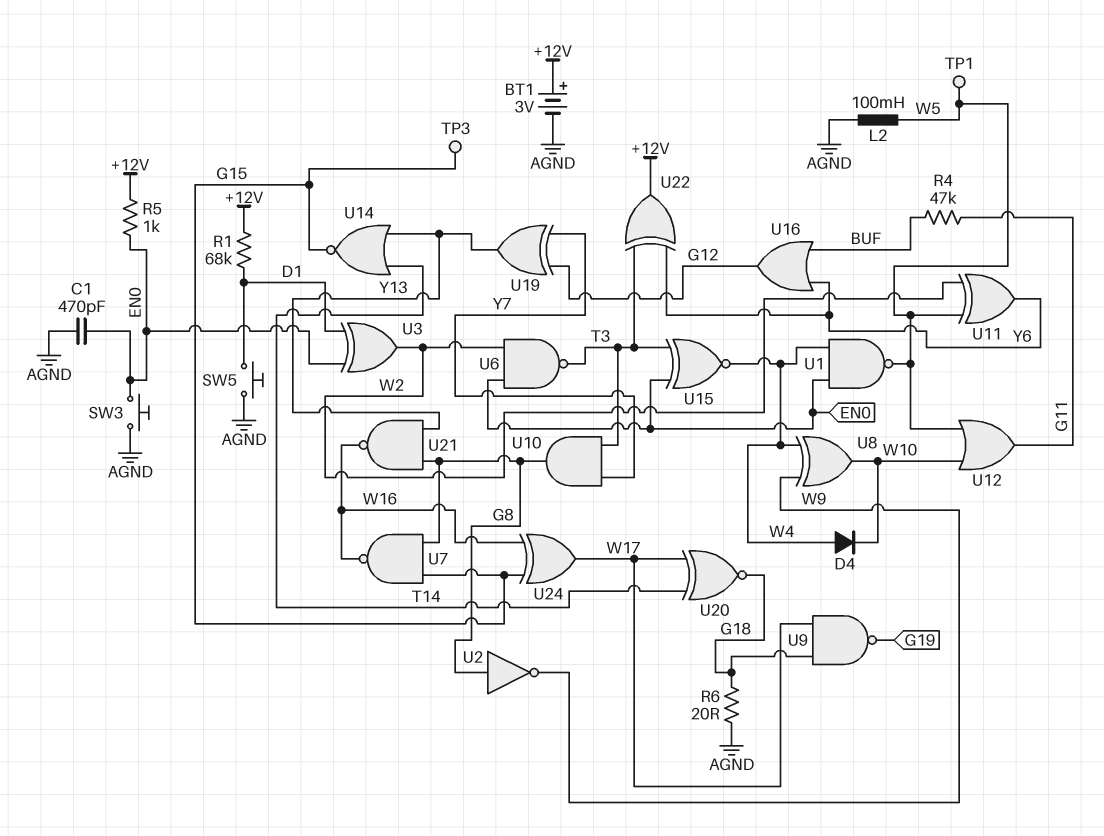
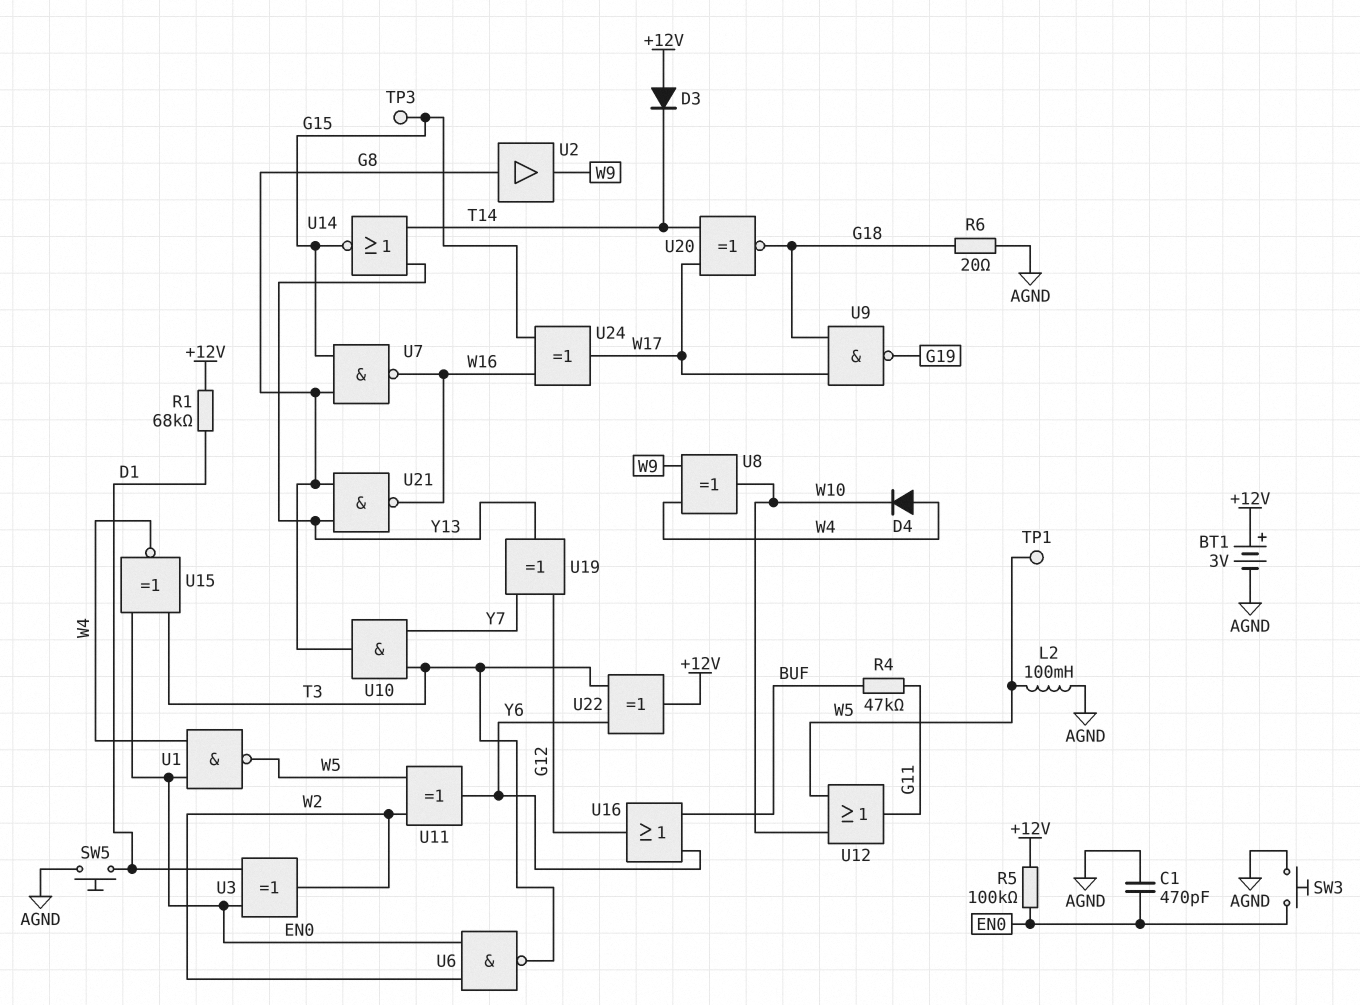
D3: none -> diode (A +12V, K T14)
R5: 1k (+12V, EN0) -> 100k (+12V, EN0)
U2: NOT (in G8, out W9) -> buffer (in G8, out W9)

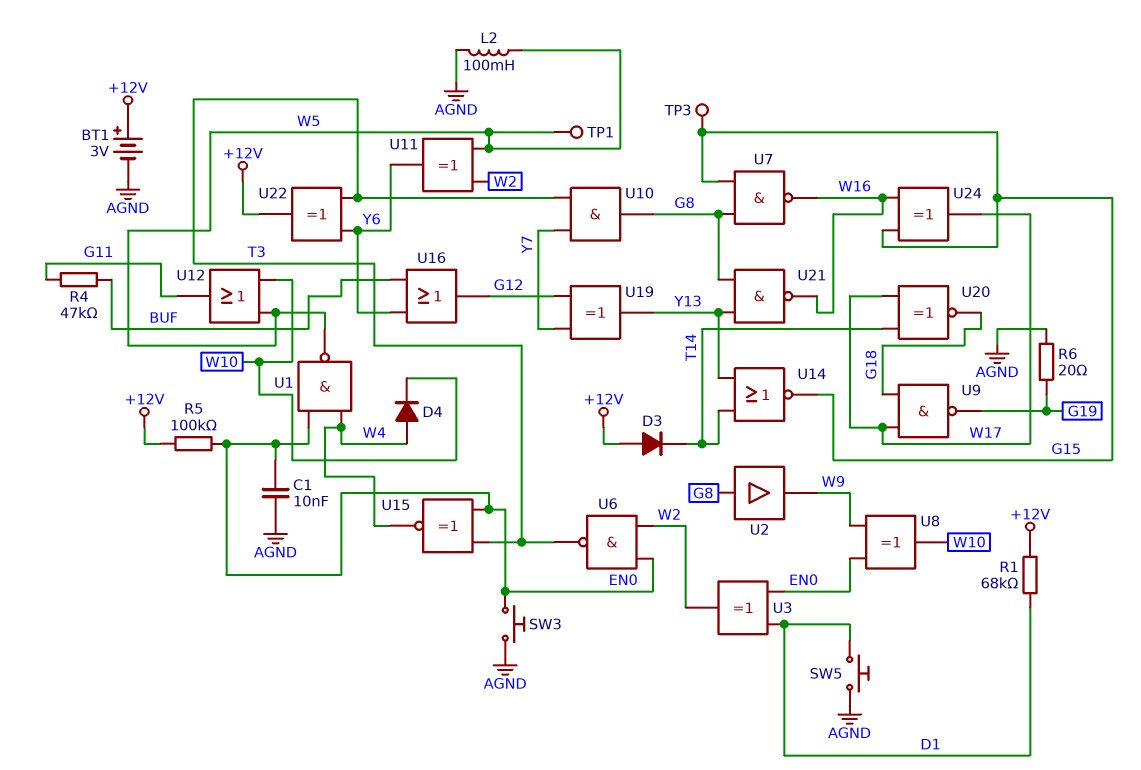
C1: 470pF (AGND, EN0) -> 10nF (AGND, EN0)
R6: 20 (AGND, G18) -> 20 (AGND, G19)
U8: XOR (in W4, in W9, out W10) -> XOR (in EN0, in W9, out W10)

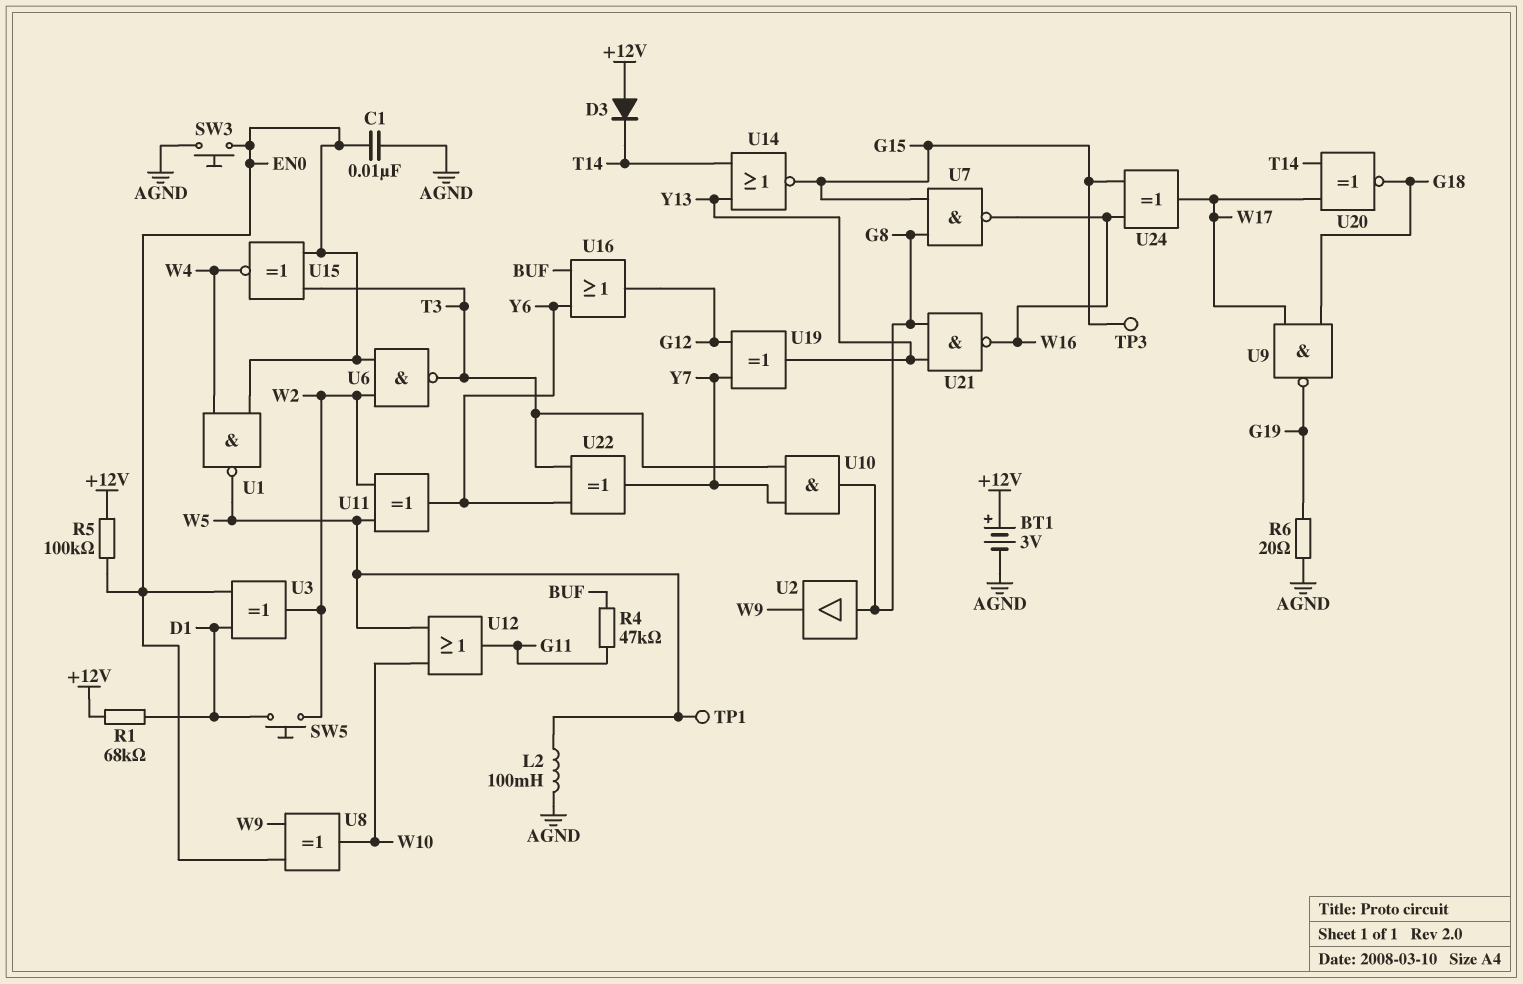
D4: diode (A W4, K W10) -> none
SW5: button (AGND, D1) -> button (D1, W2)
U22: XOR (in T3, in Y6, out +12V) -> XOR (in T3, in Y6, out Y7)

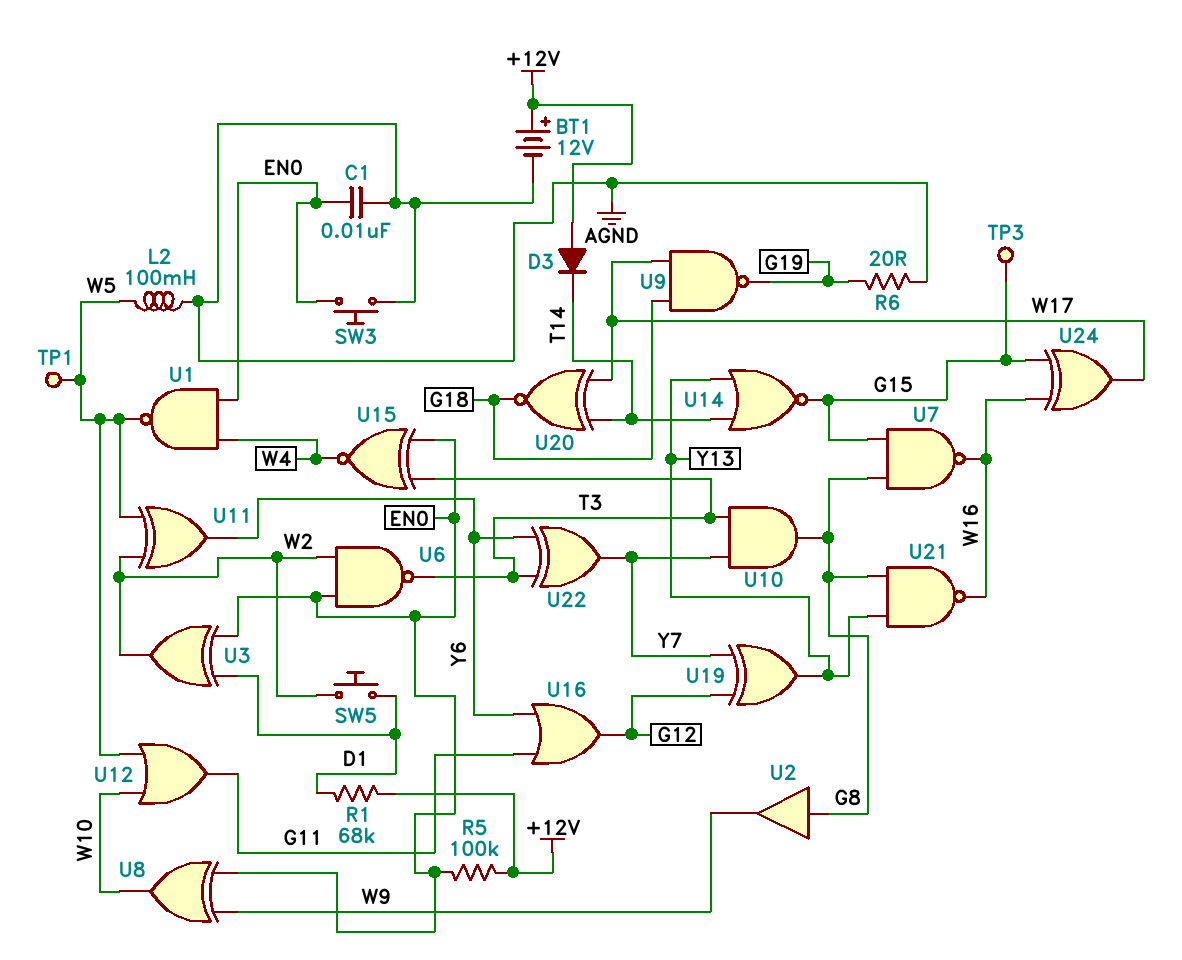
BT1: 3V (plus +12V, minus AGND) -> 12V (plus +12V, minus AGND)
R4: 47k (BUF, G11) -> none
U16: OR (in BUF, in Y6, out G12) -> OR (in G11, in Y6, out G12)

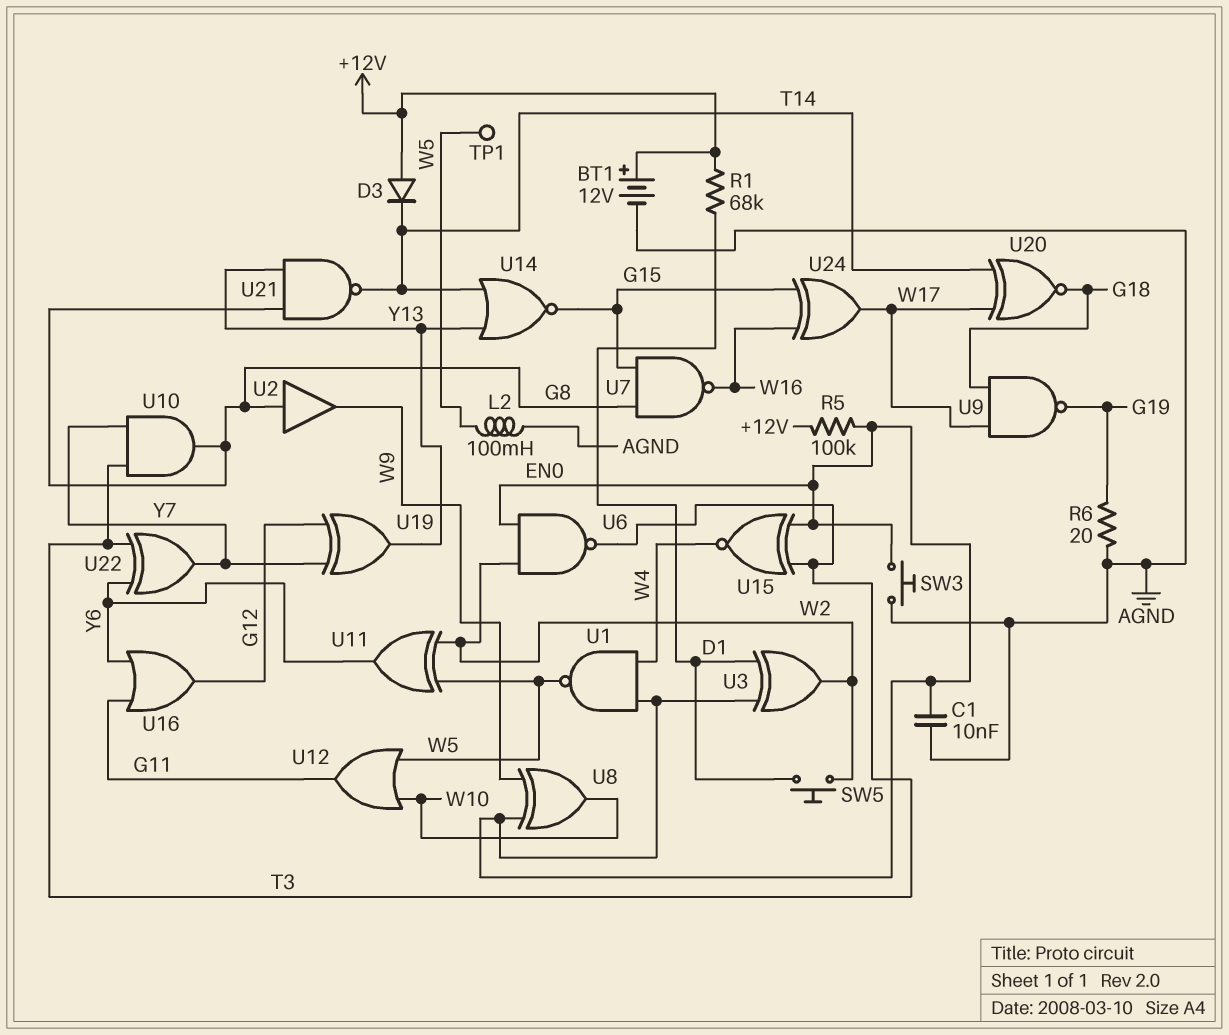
TP3: test point (G15) -> none
U21: NAND (in G8, in Y13, out W16) -> NAND (in G8, in Y13, out T14)

